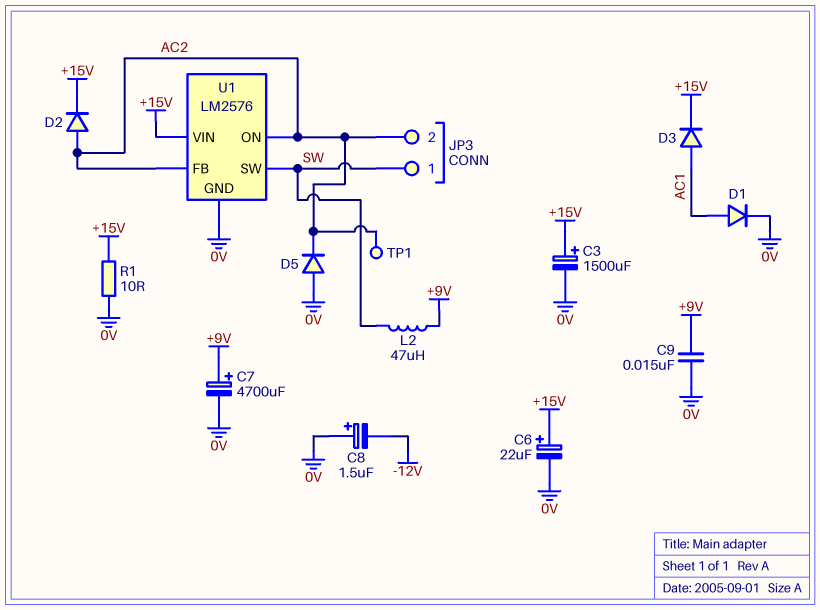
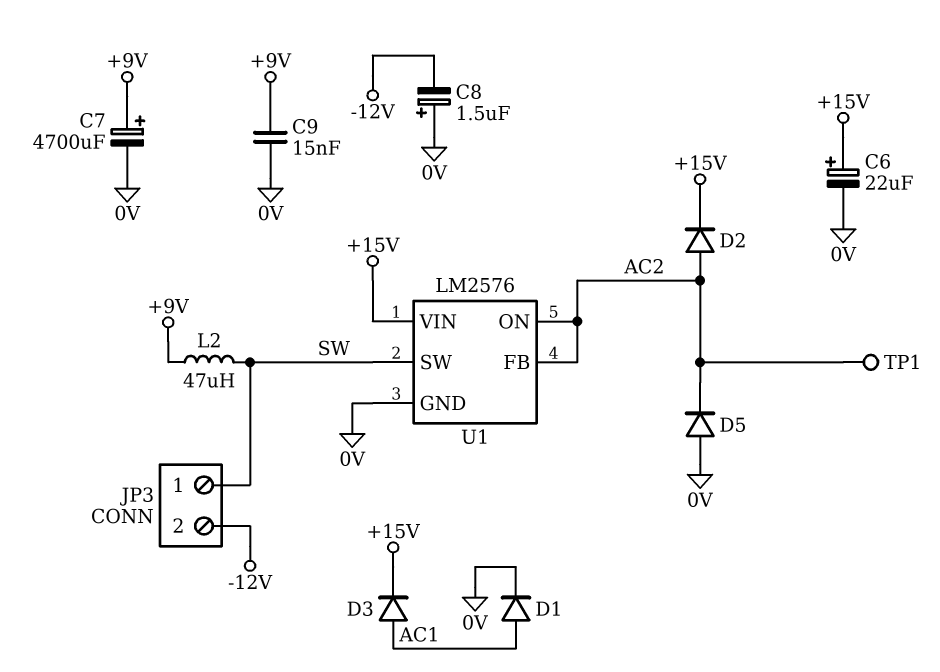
C3: 1500uF (plus +15V, minus 0V) -> none
JP3 pin 2: AC2 -> -12V
R1: 10 (+15V, 0V) -> none

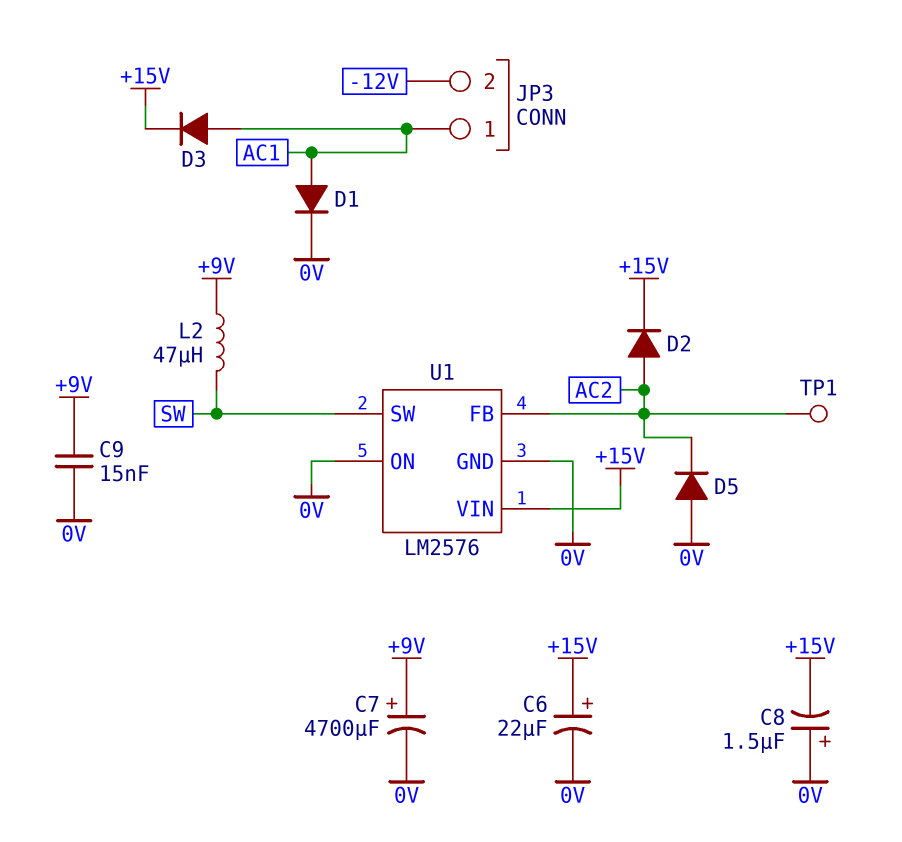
C8: 1.5uF (plus 0V, minus -12V) -> 1.5uF (plus 0V, minus +15V)
JP3 pin 1: SW -> AC1
U1 pin ON: AC2 -> 0V

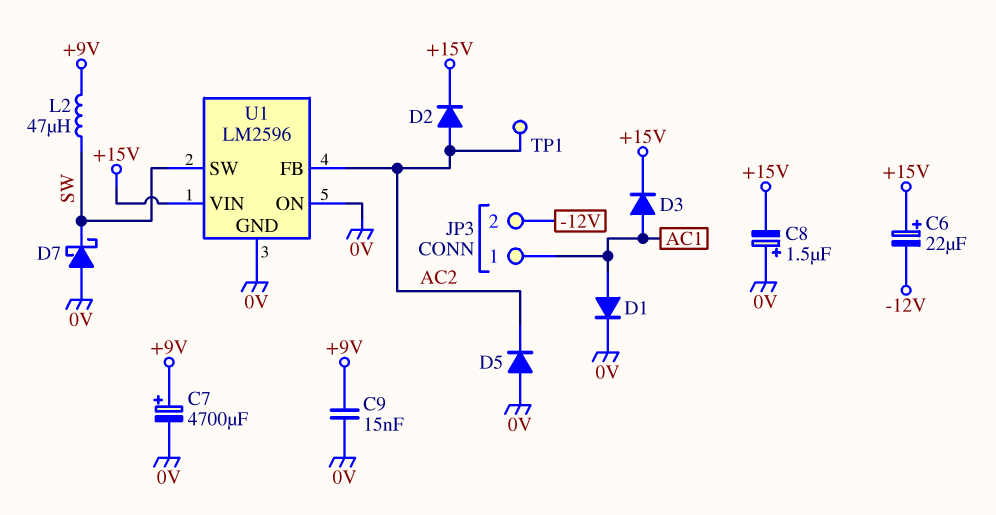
C6: 22uF (plus +15V, minus 0V) -> 22uF (plus +15V, minus -12V)
D7: none -> schottky (A 0V, K SW)
U1: LM2576 -> LM2596

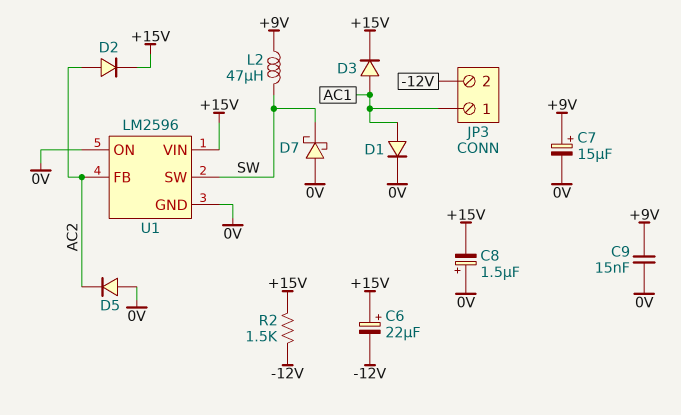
C7: 4700uF (plus +9V, minus 0V) -> 15uF (plus +9V, minus 0V)
R2: none -> 1.5k (+15V, -12V)
TP1: test point (AC2) -> none

